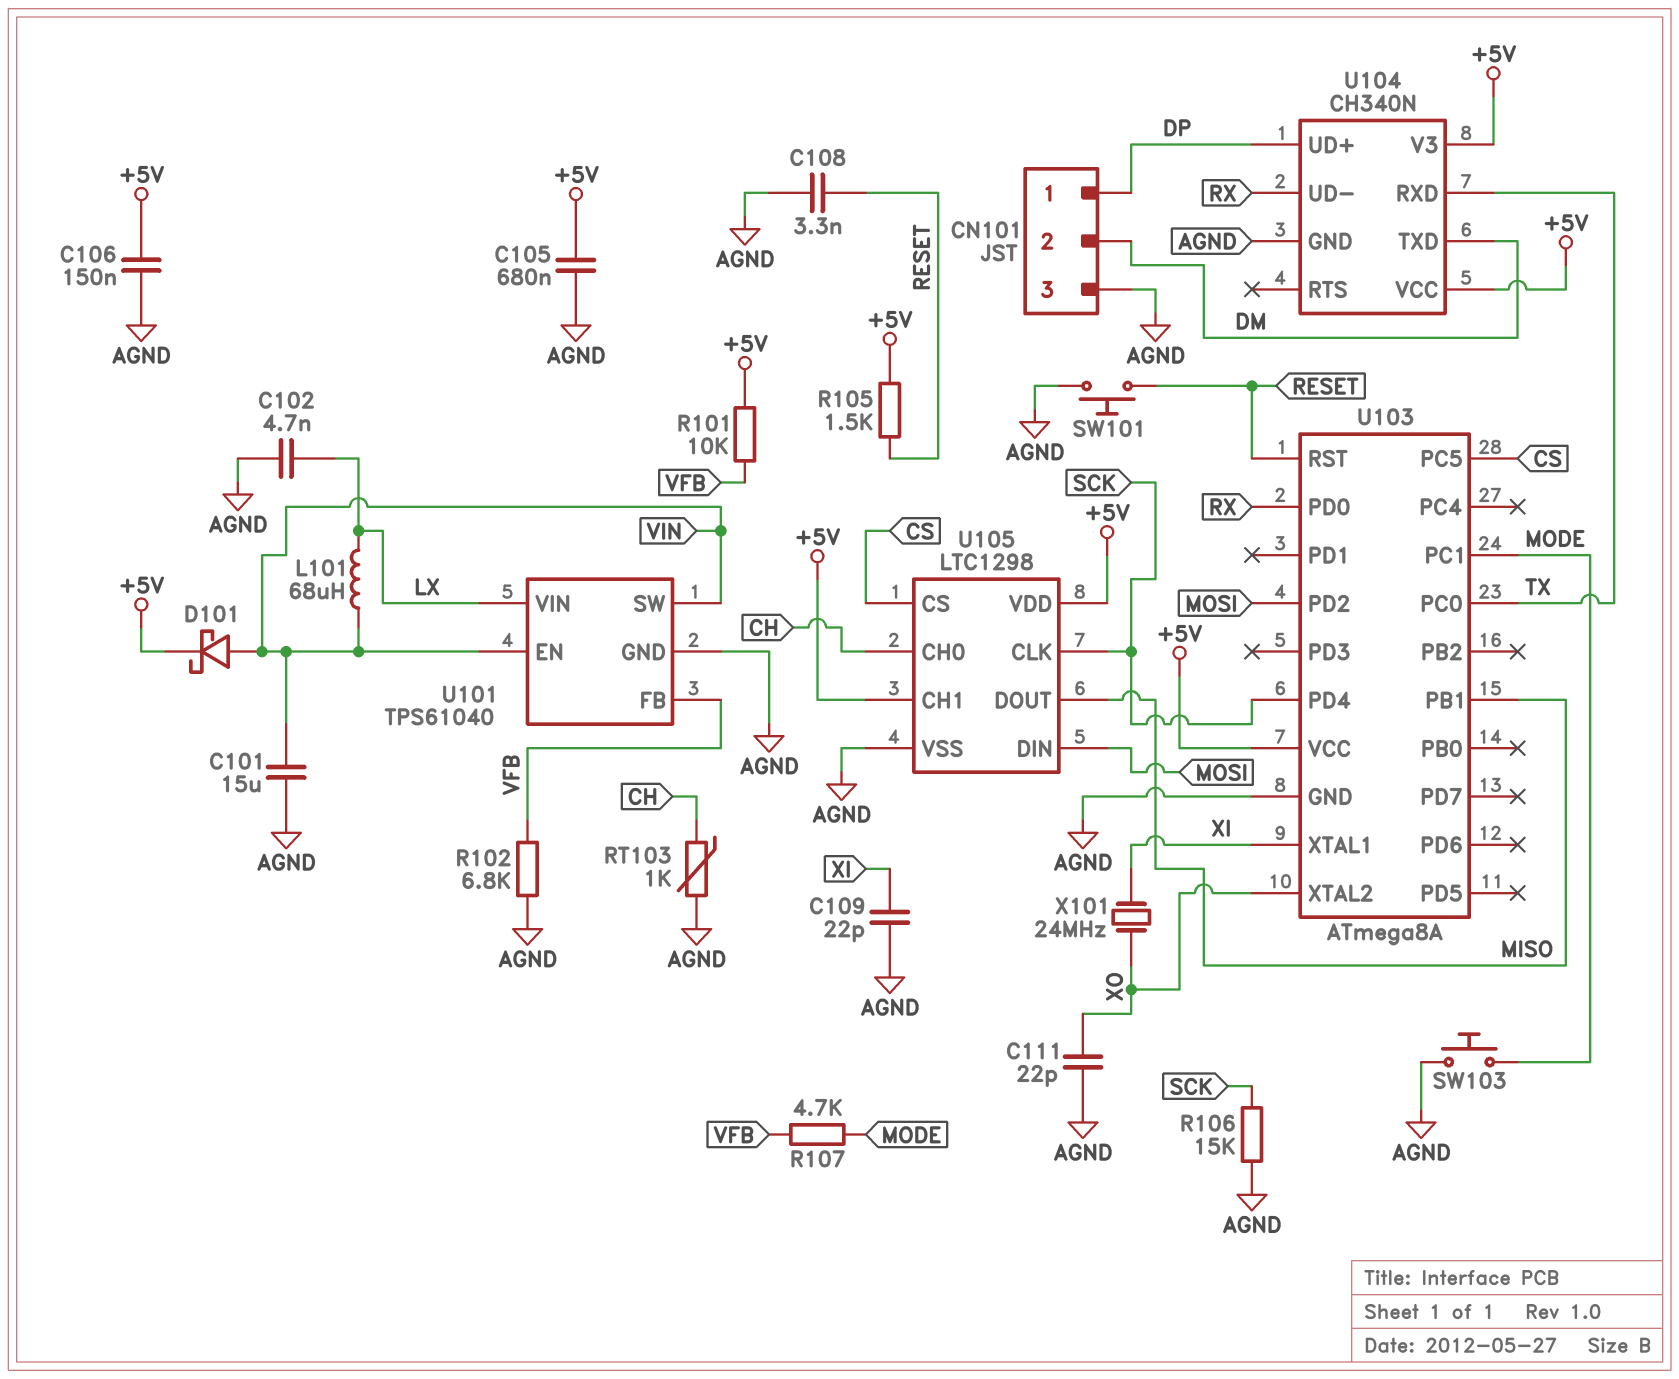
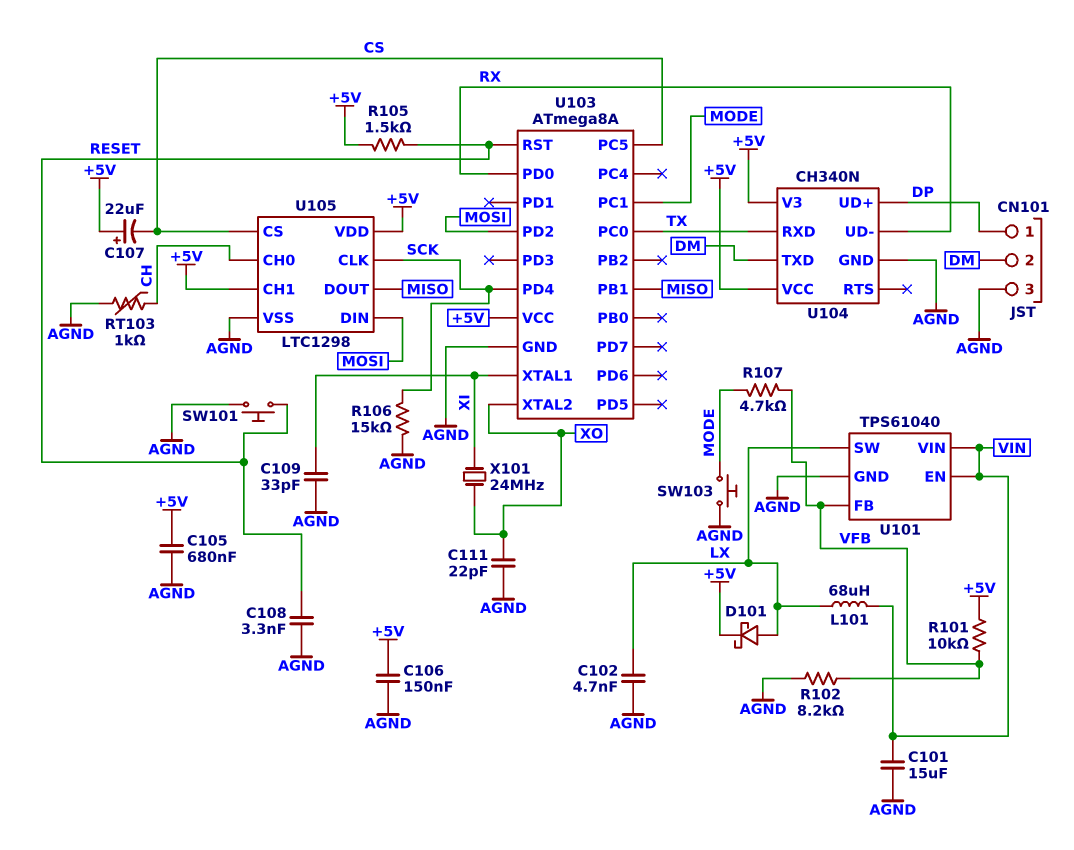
C107: none -> 22uF (plus +5V, minus CS)
C109: 22pF (AGND, XI) -> 33pF (AGND, XI)
D101: schottky (A VIN, K +5V) -> schottky (A LX, K +5V)
R102: 6.8k (AGND, VFB) -> 8.2k (AGND, VFB)
U101 pin SW: VIN -> LX
U101 pin VIN: LX -> VIN

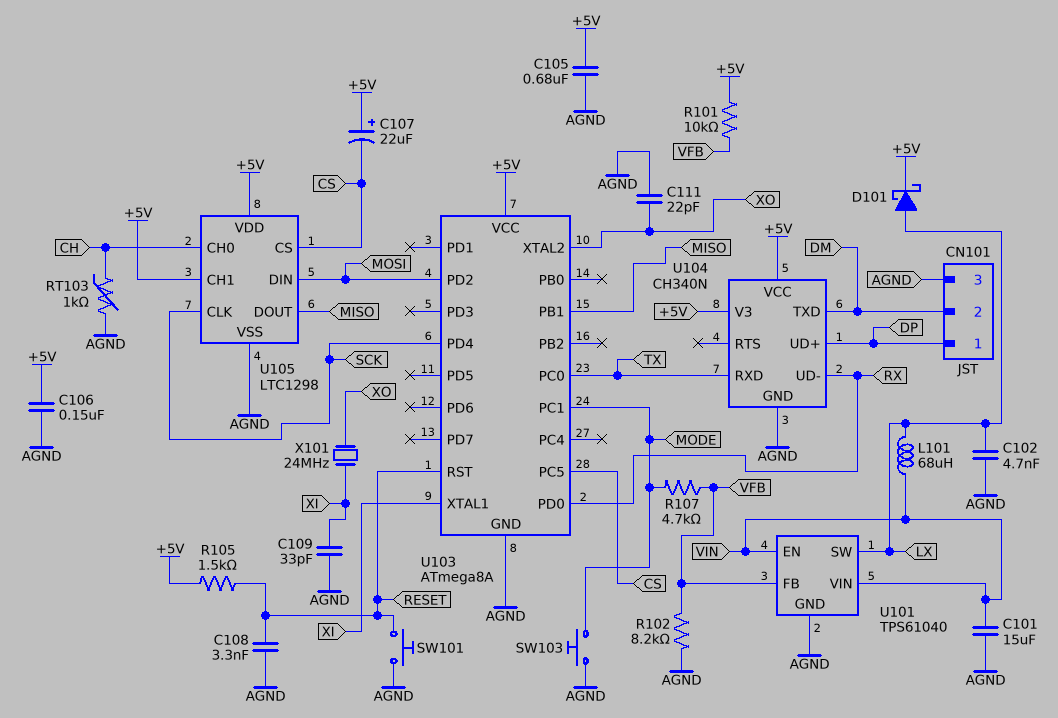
R106: 15k (AGND, SCK) -> none

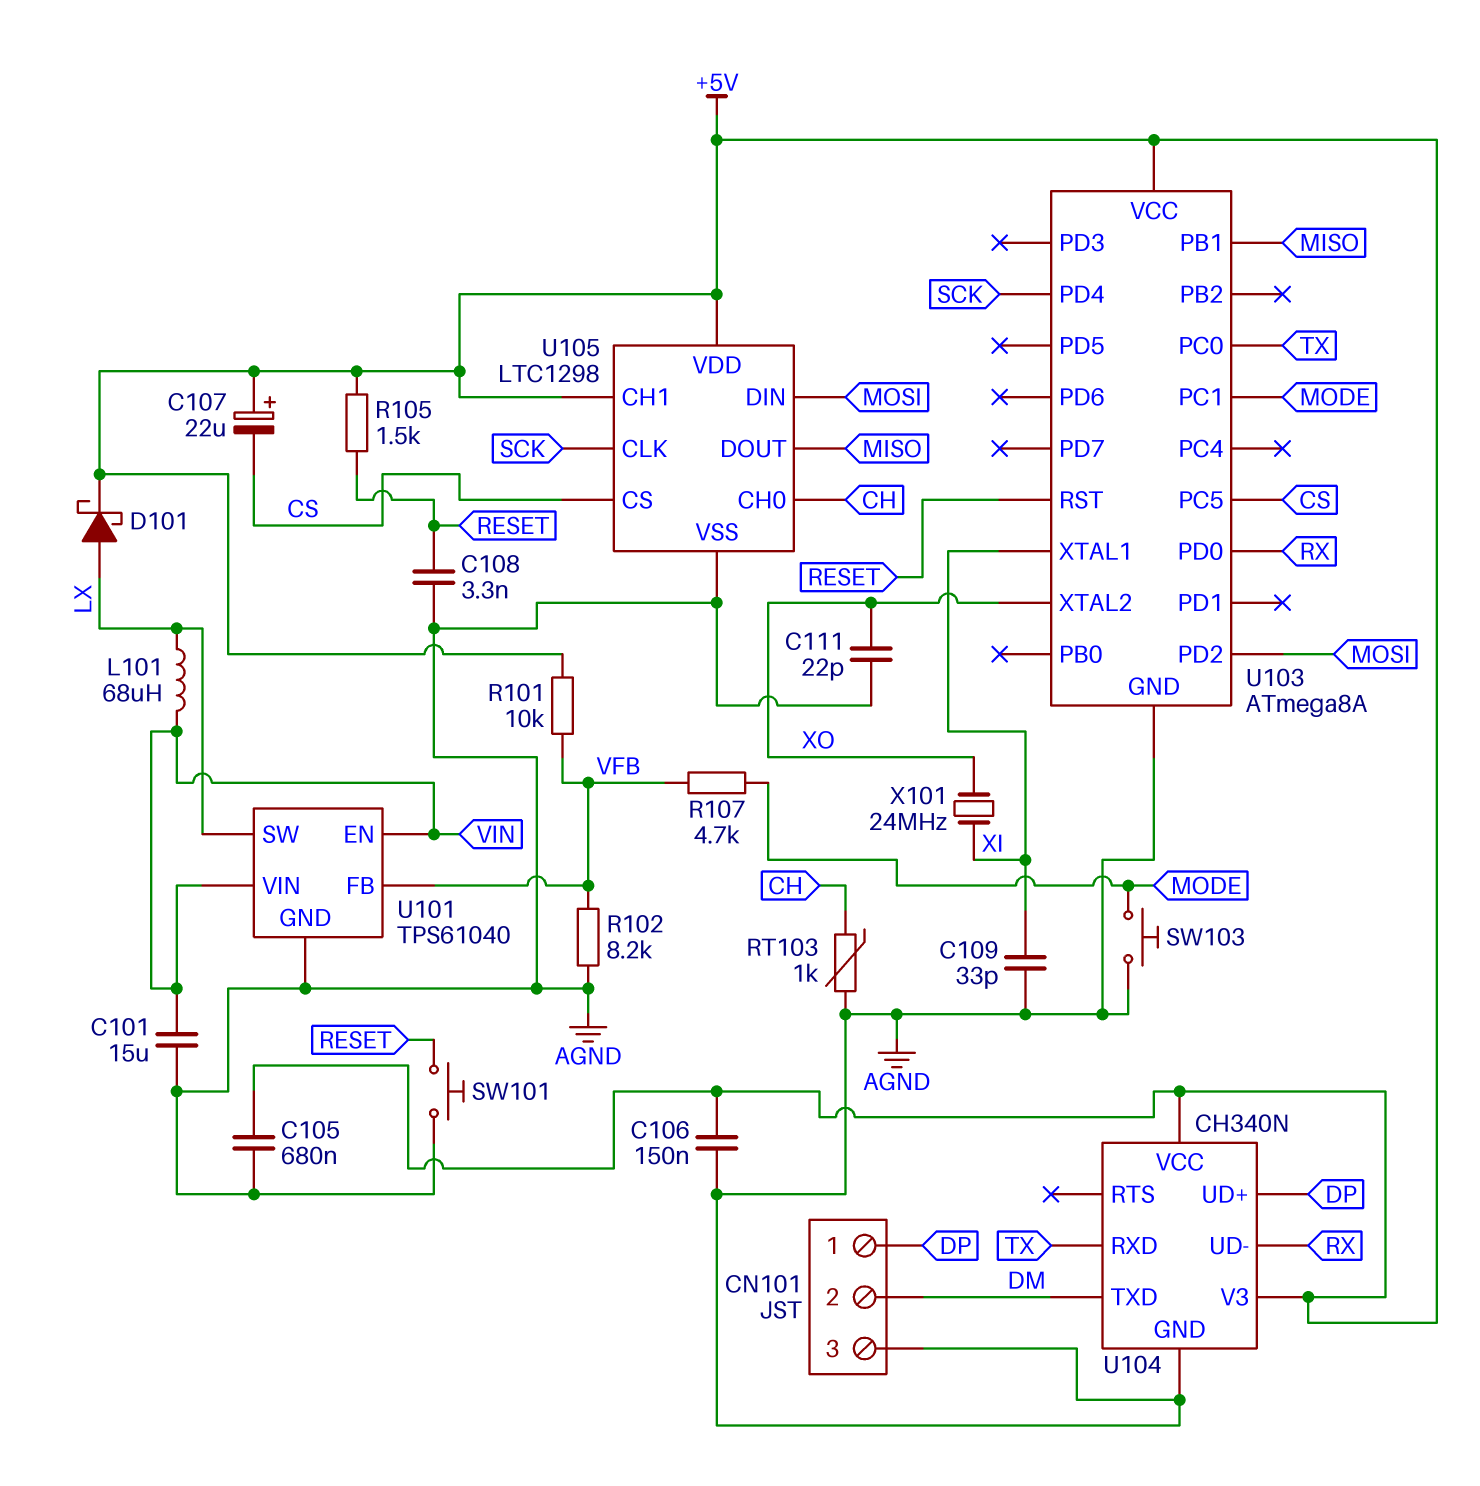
C102: 4.7nF (AGND, LX) -> none

